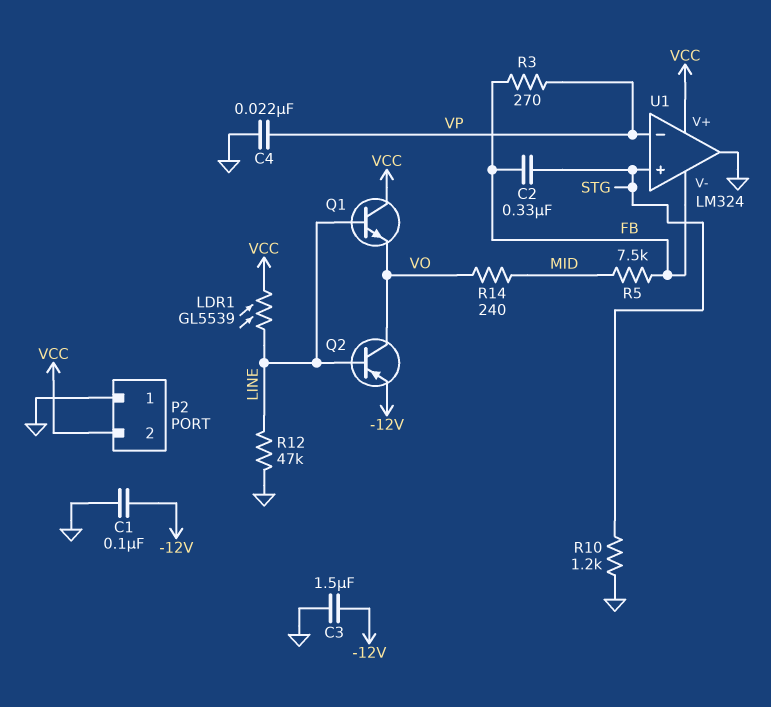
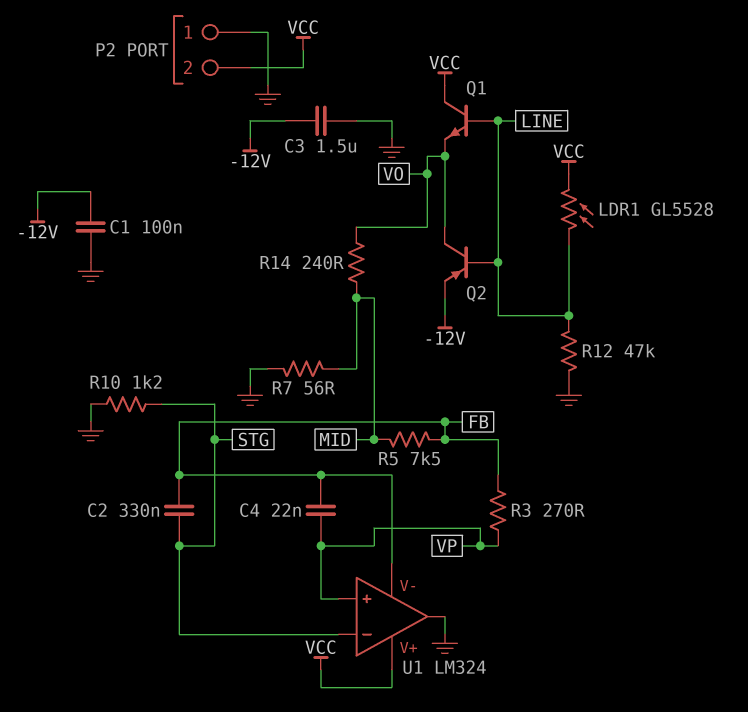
C4: 22nF (GND, VP) -> 22nF (FB, VP)
LDR1: GL5539 (LINE, VCC) -> GL5528 (LINE, VCC)
R7: none -> 56 (GND, MID)
U1 pin in+: STG -> VP
U1 pin in-: VP -> STG

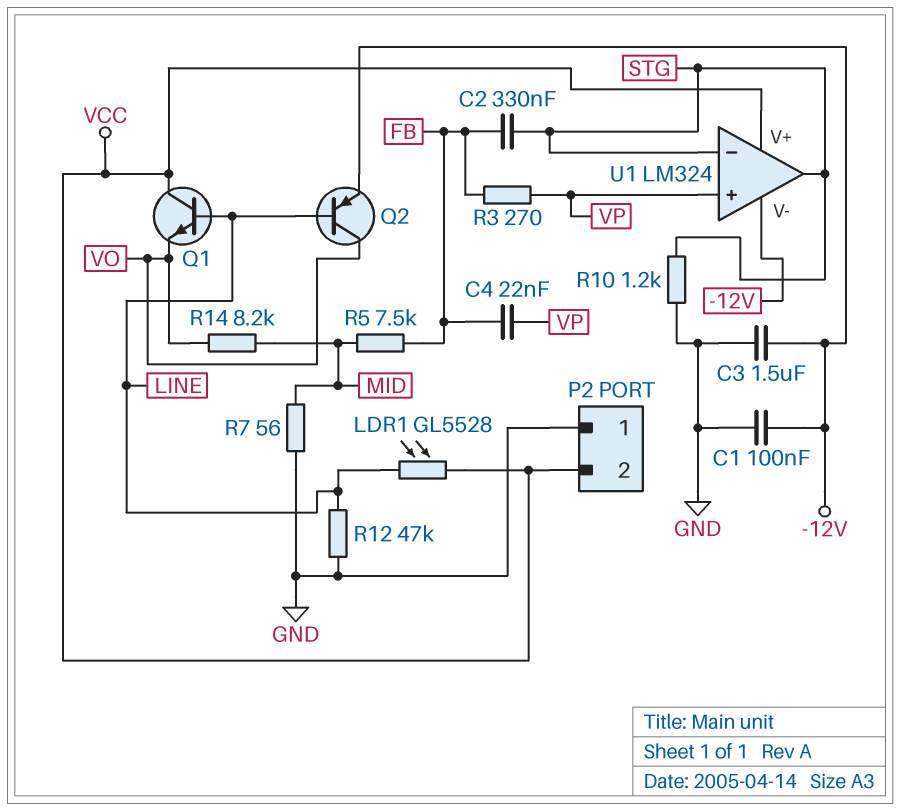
R14: 240 (MID, VO) -> 8.2k (MID, VO)
U1 pin V-: FB -> -12V
U1 pin out: GND -> STG

